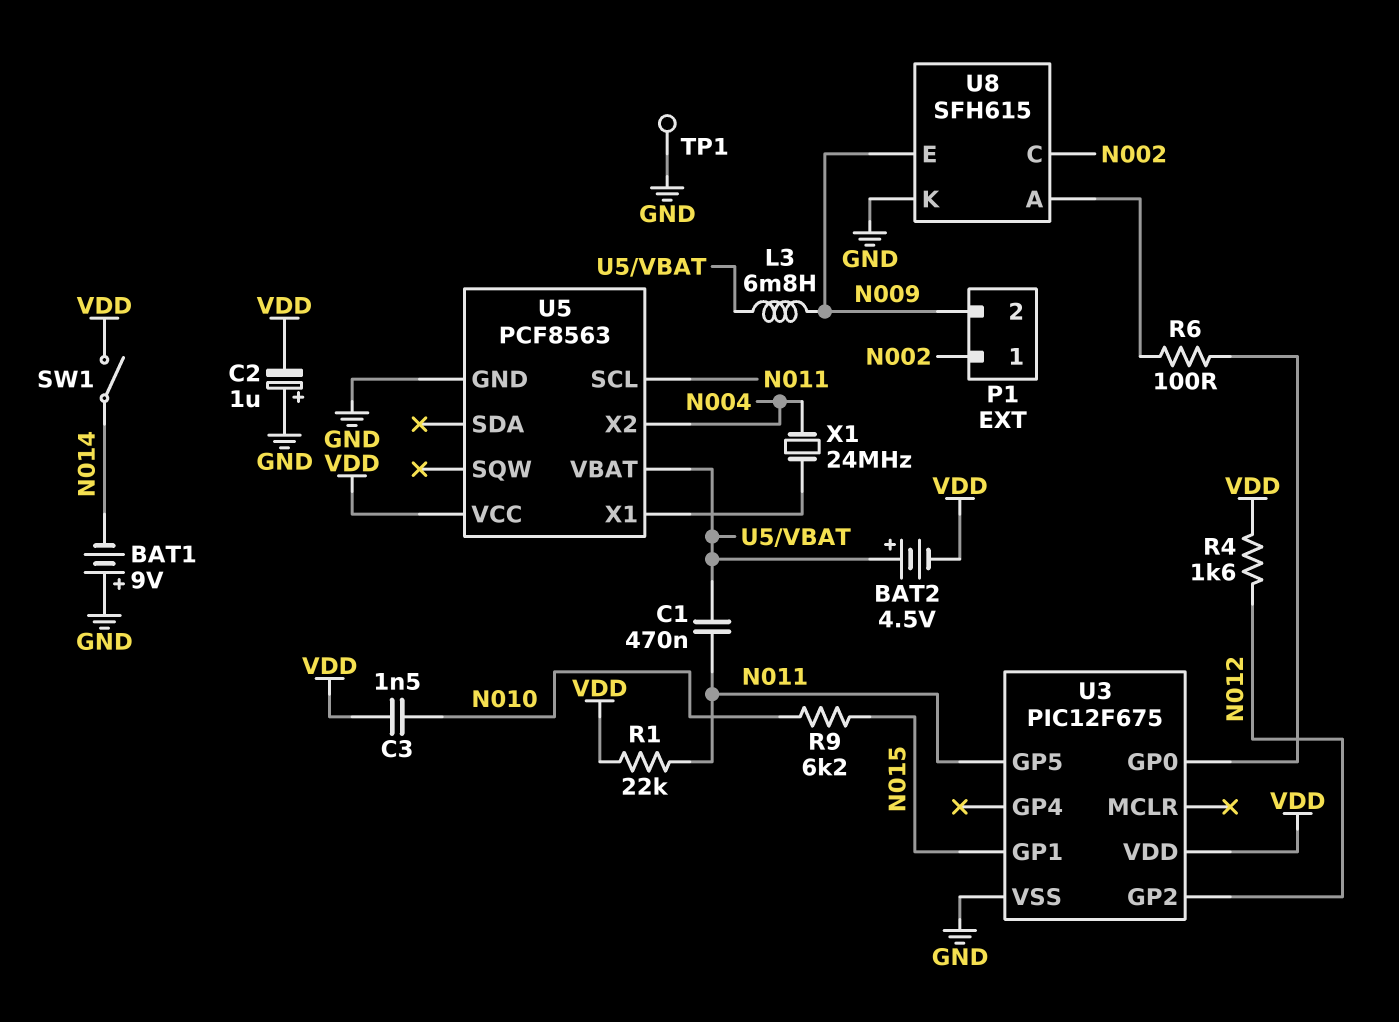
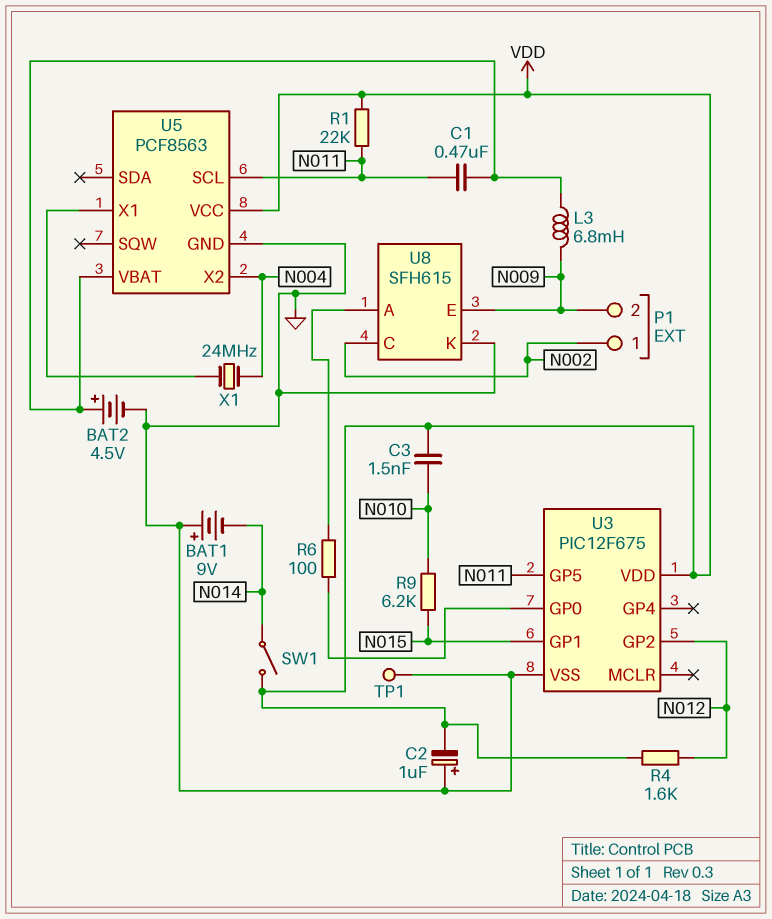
BAT2: 4.5V (plus U5/VBAT, minus VDD) -> 4.5V (plus U5/VBAT, minus GND)

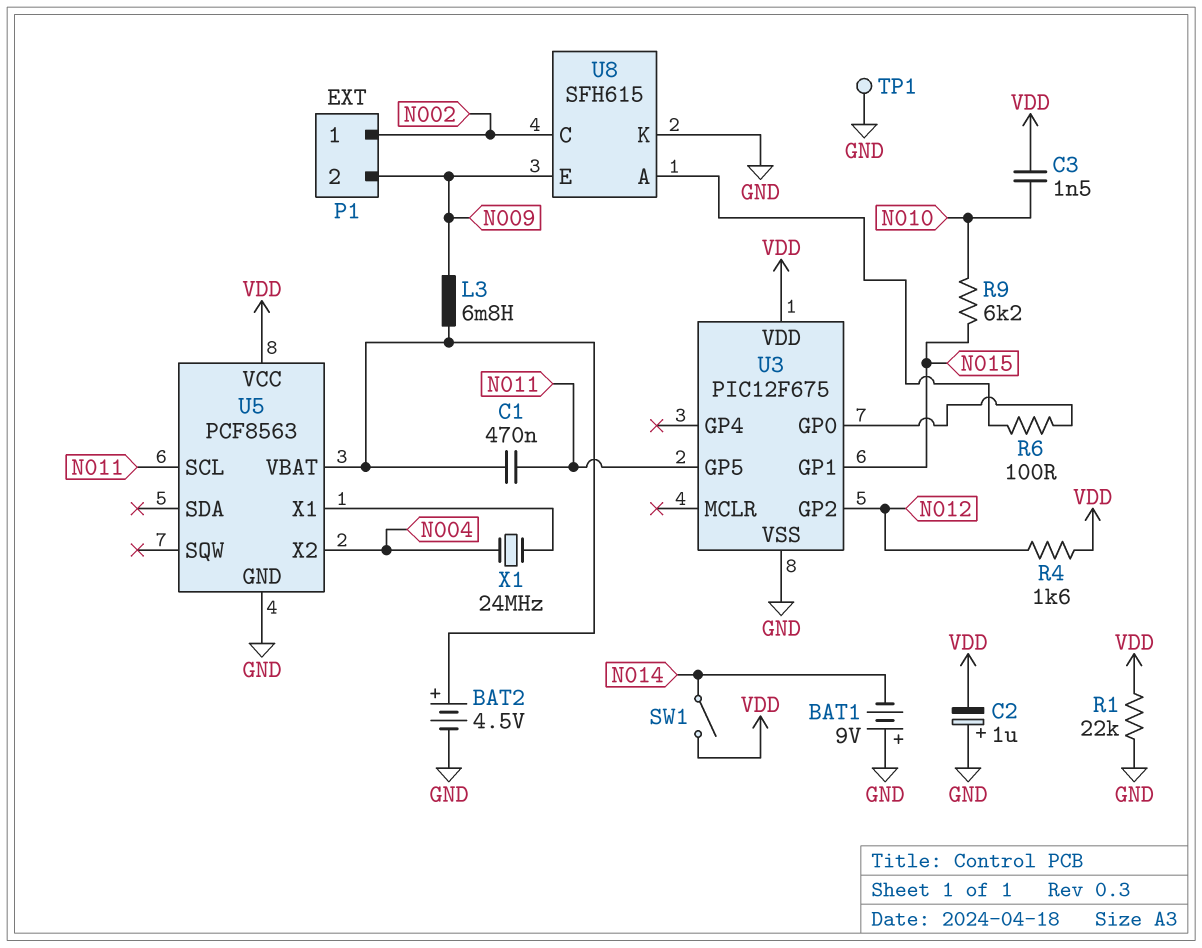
R1: 22k (N011, VDD) -> 22k (GND, VDD)

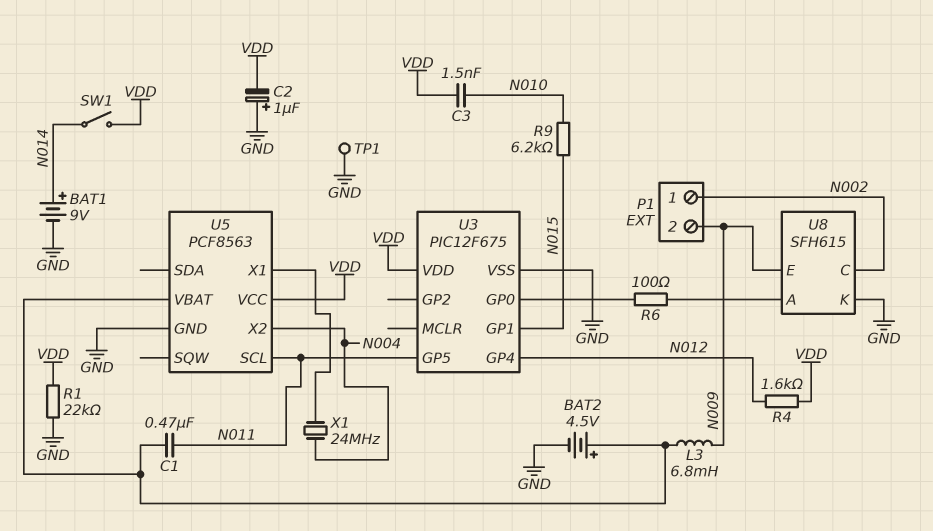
BAT1: 9V (plus GND, minus N014) -> 9V (plus N014, minus GND)
U3 pin GP2: N012 -> none
U3 pin GP4: none -> N012

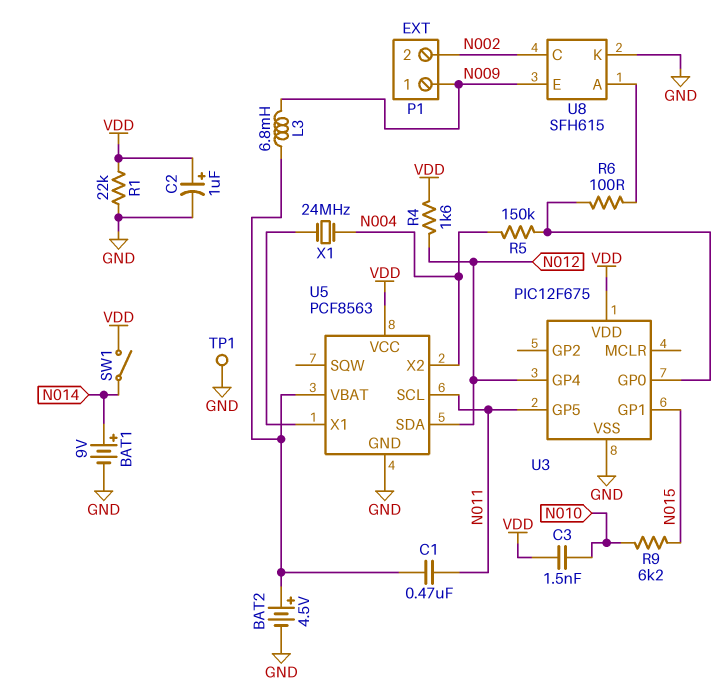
C2: 1uF (plus GND, minus VDD) -> 1uF (plus VDD, minus GND)
P1 pin 1: N002 -> N009
P1 pin 2: N009 -> N002
R5: none -> 150k (N004, U3/GP0)
U5 pin SDA: none -> N012

